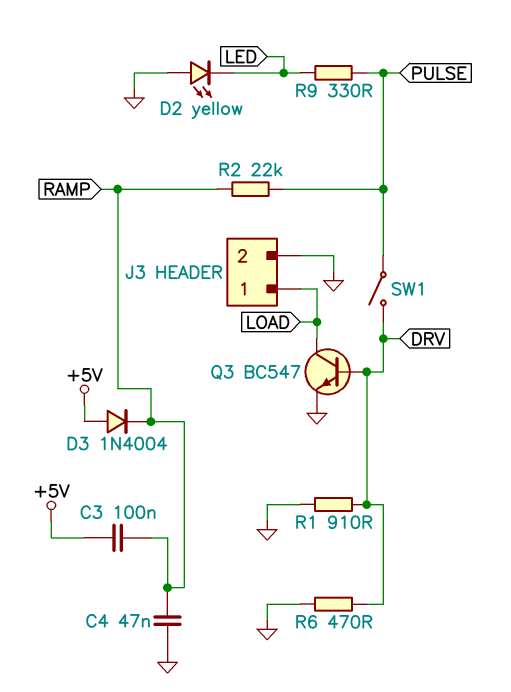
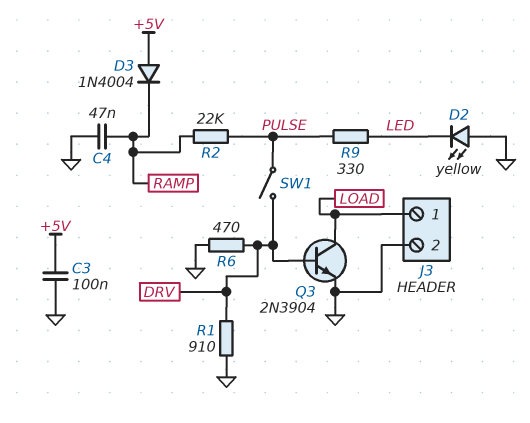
C3: 100nF (+5V, RAMP) -> 100nF (+5V, GND)
Q3: NPN BC547 (B DRV, C LOAD, E GND) -> NPN 2N3904 (B DRV, C LOAD, E GND)

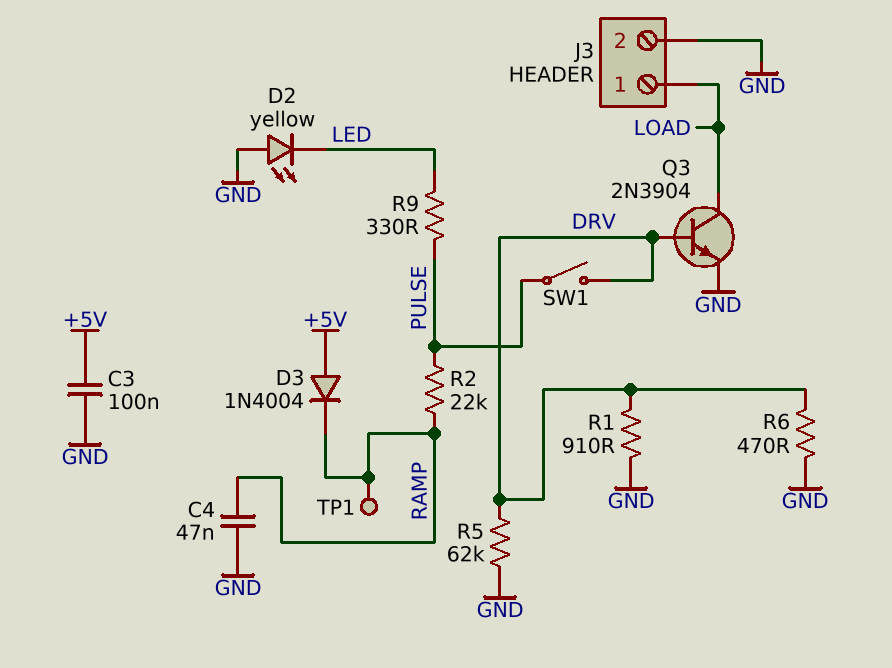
R5: none -> 62k (DRV, GND)
TP1: none -> test point (RAMP)

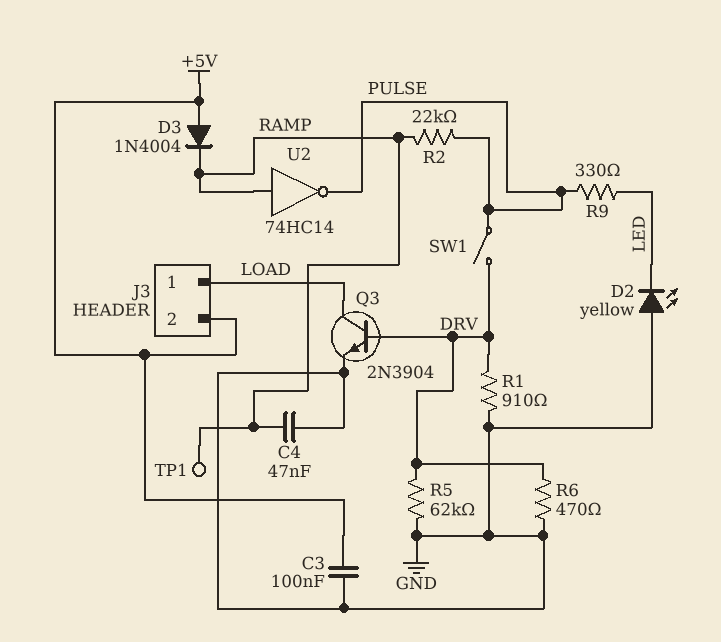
J3 pin 2: GND -> +5V
U2: none -> NOT 74HC14 (in RAMP, out PULSE)

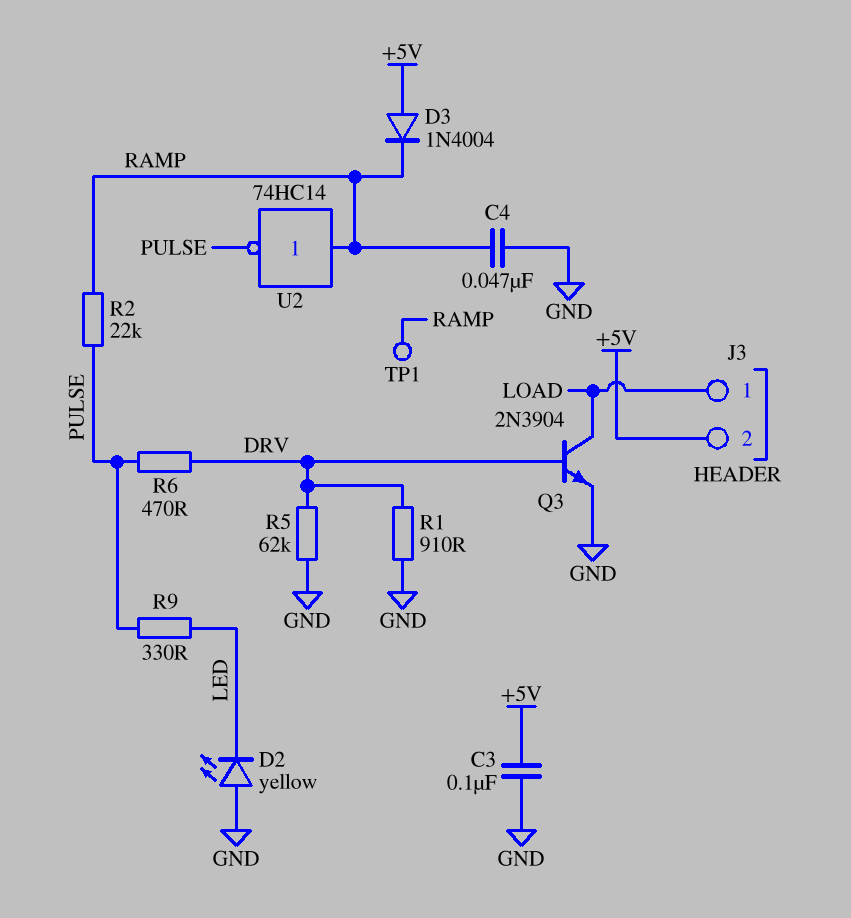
R6: 470 (DRV, GND) -> 470 (DRV, PULSE)
SW1: switch (DRV, PULSE) -> none

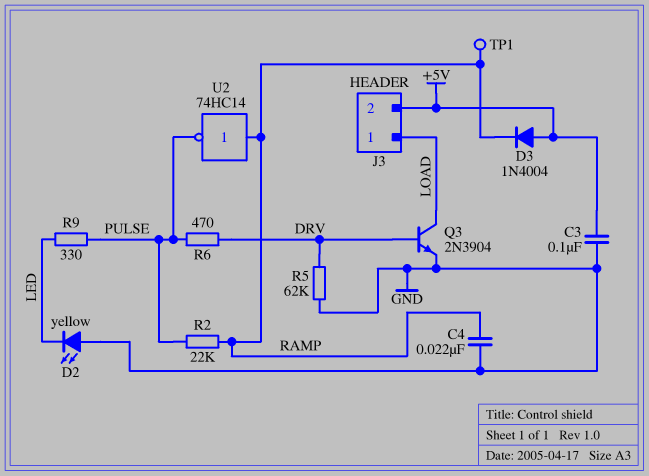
C4: 47nF (GND, RAMP) -> 22nF (GND, RAMP)
R1: 910 (DRV, GND) -> none

